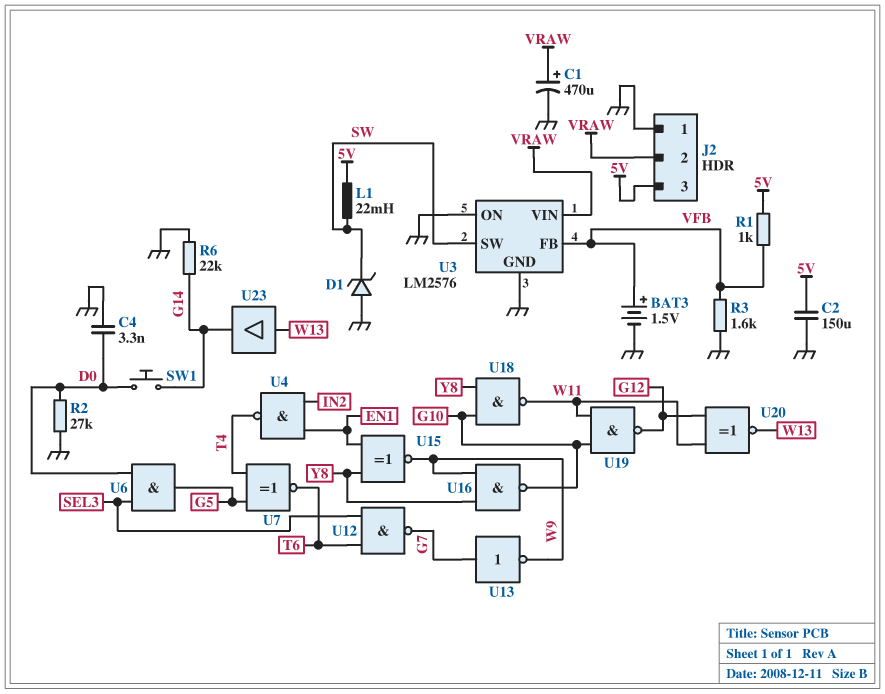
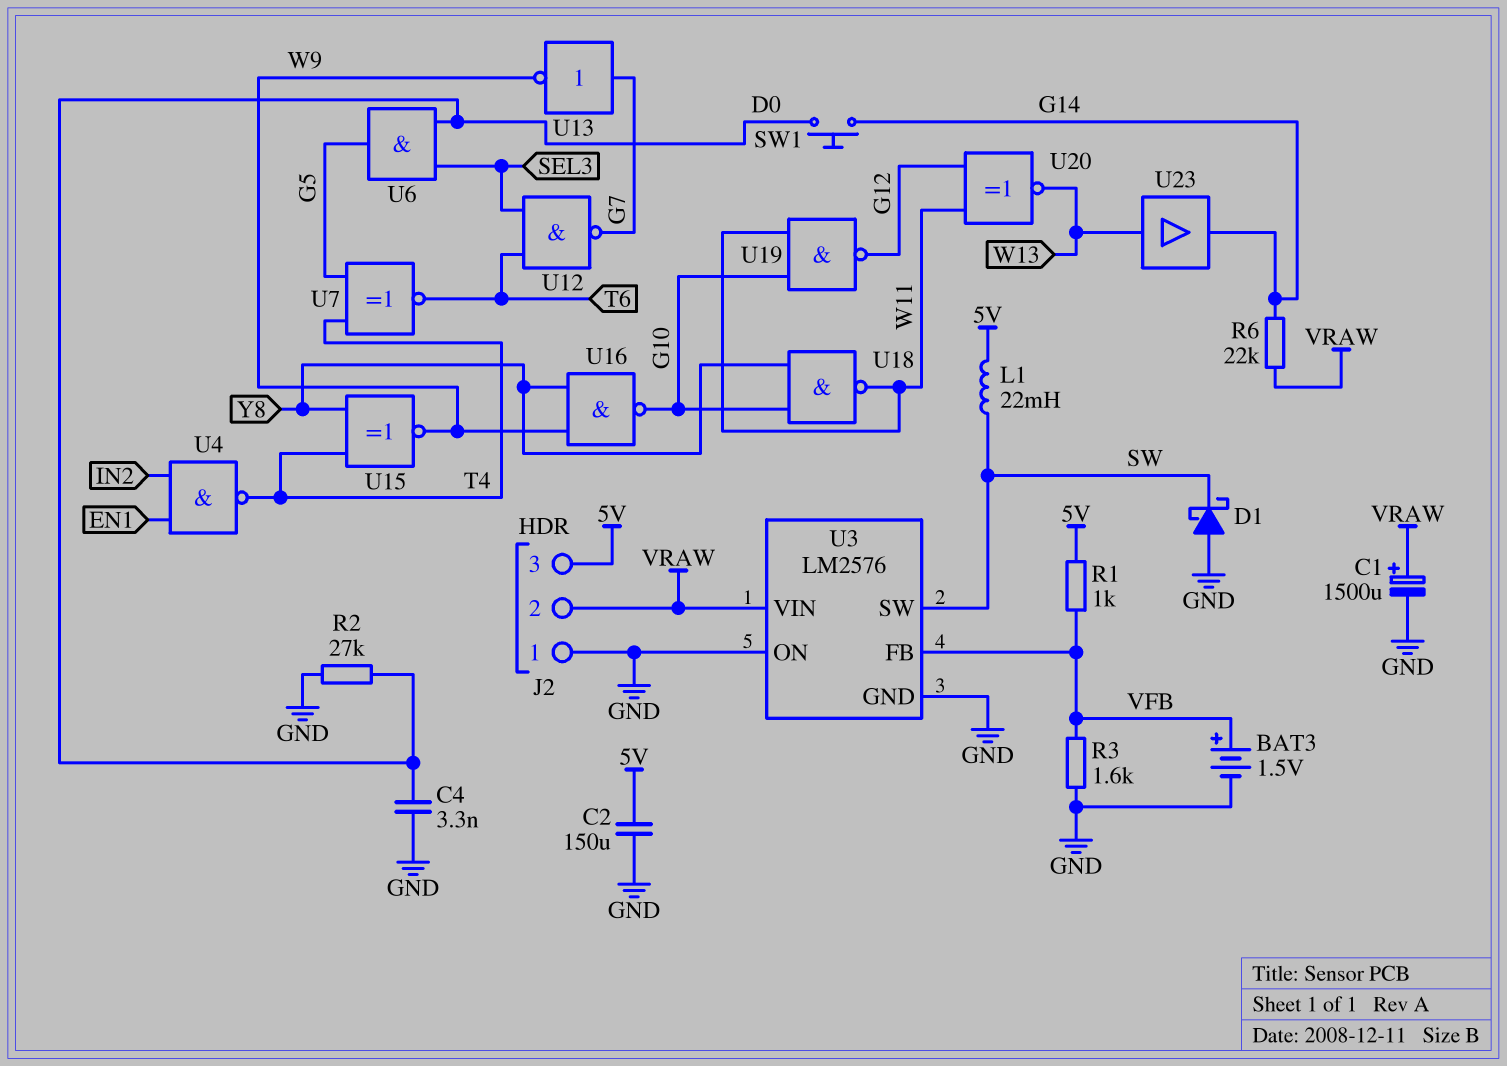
C1: 470uF (plus VRAW, minus GND) -> 1500uF (plus VRAW, minus GND)
D1: zener (A GND, K SW) -> schottky (A GND, K SW)
R6: 22k (G14, GND) -> 22k (G14, VRAW)
U15: XNOR (in EN1, in Y8, out W9) -> XNOR (in T4, in Y8, out W9)

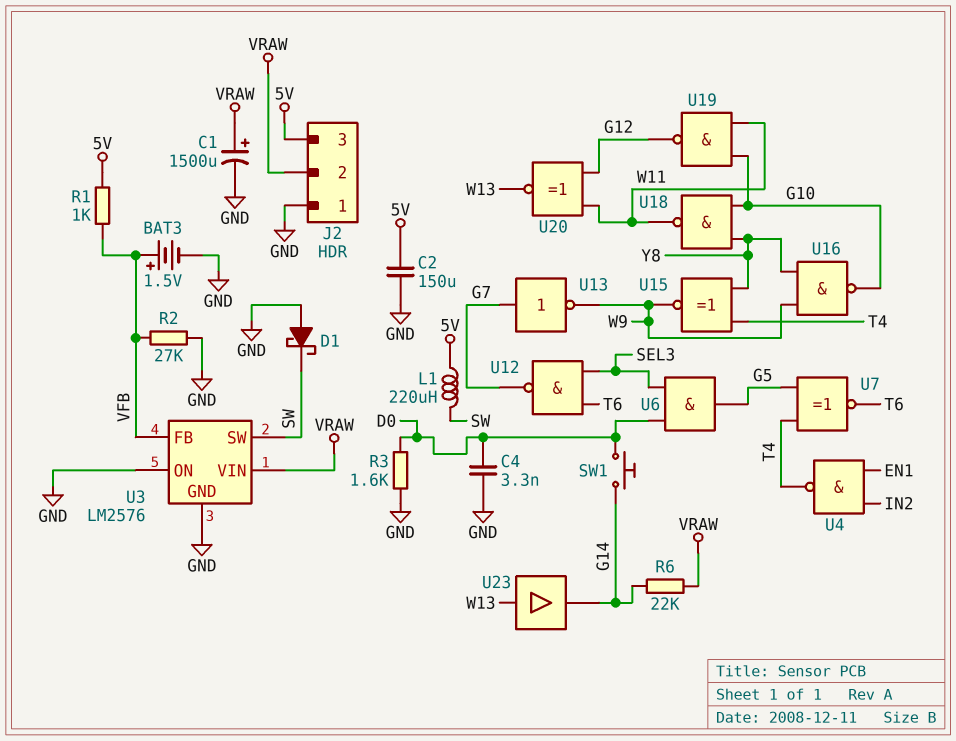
L1: 22mH (5V, SW) -> 220uH (5V, SW)
R2: 27k (D0, GND) -> 27k (GND, VFB)
R3: 1.6k (GND, VFB) -> 1.6k (D0, GND)

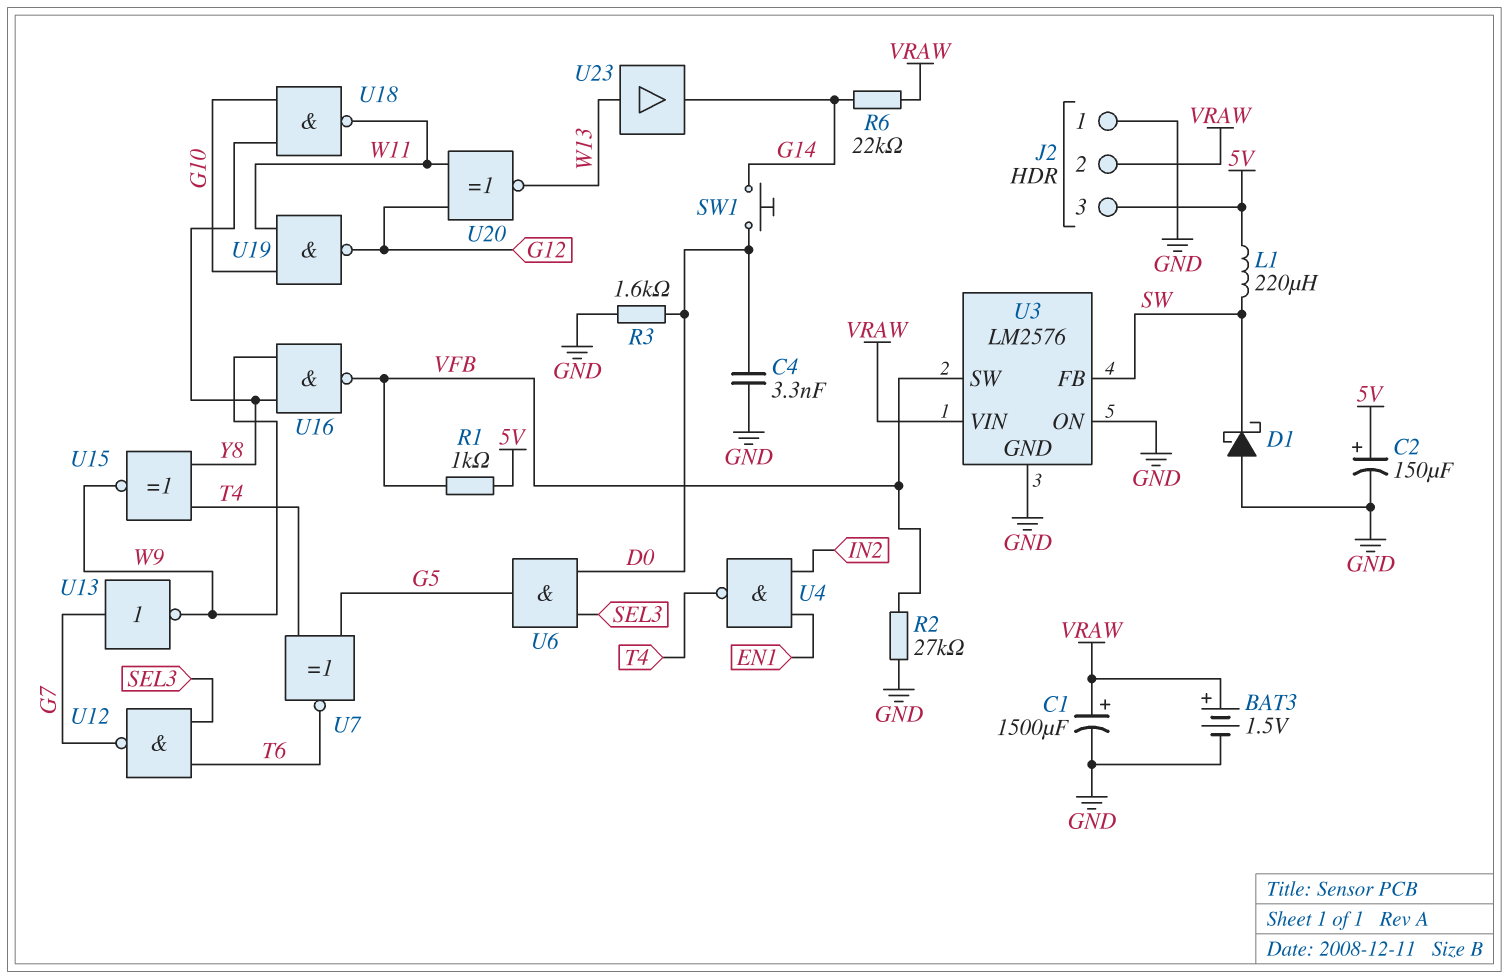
BAT3: 1.5V (plus VFB, minus GND) -> 1.5V (plus VRAW, minus GND)
C2: 150uF (5V, GND) -> 150uF (plus 5V, minus GND)
U3 pin FB: VFB -> SW
U3 pin SW: SW -> VFB
U16: NAND (in W9, in Y8, out G10) -> NAND (in W9, in Y8, out VFB)

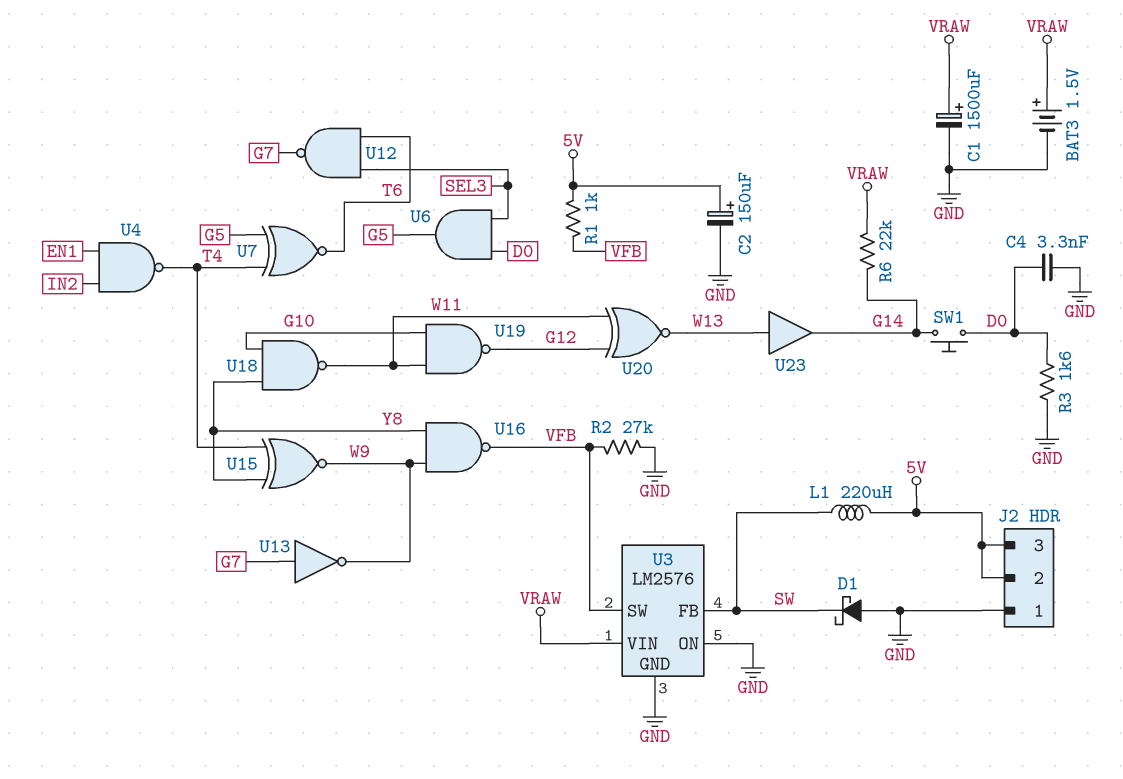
J2 pin 2: VRAW -> 5V

